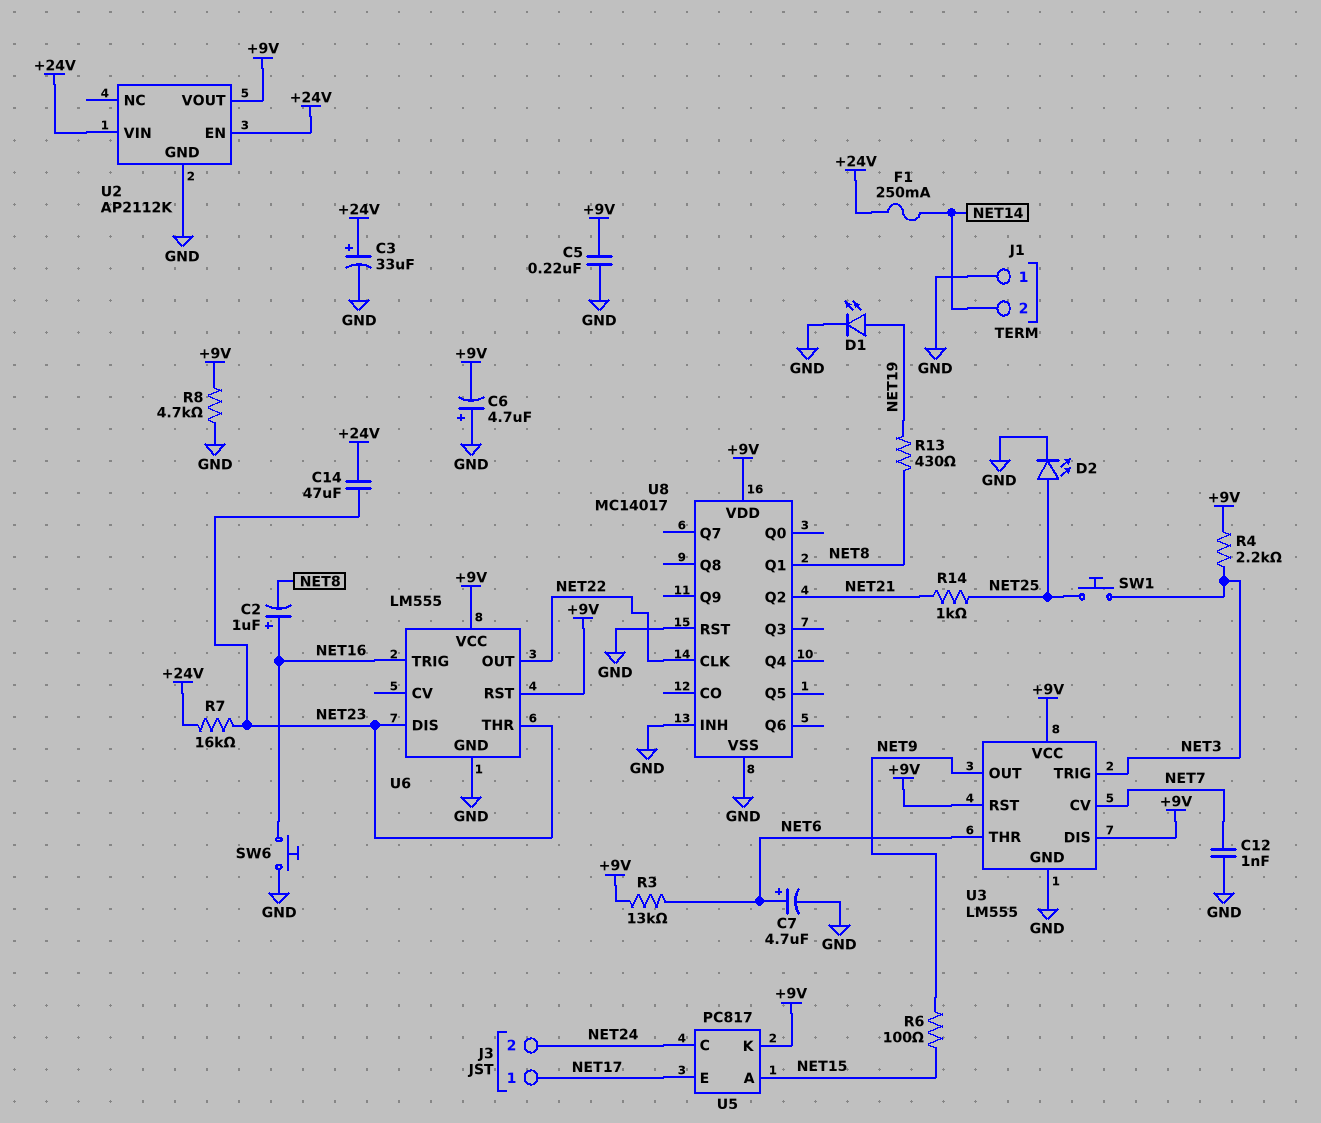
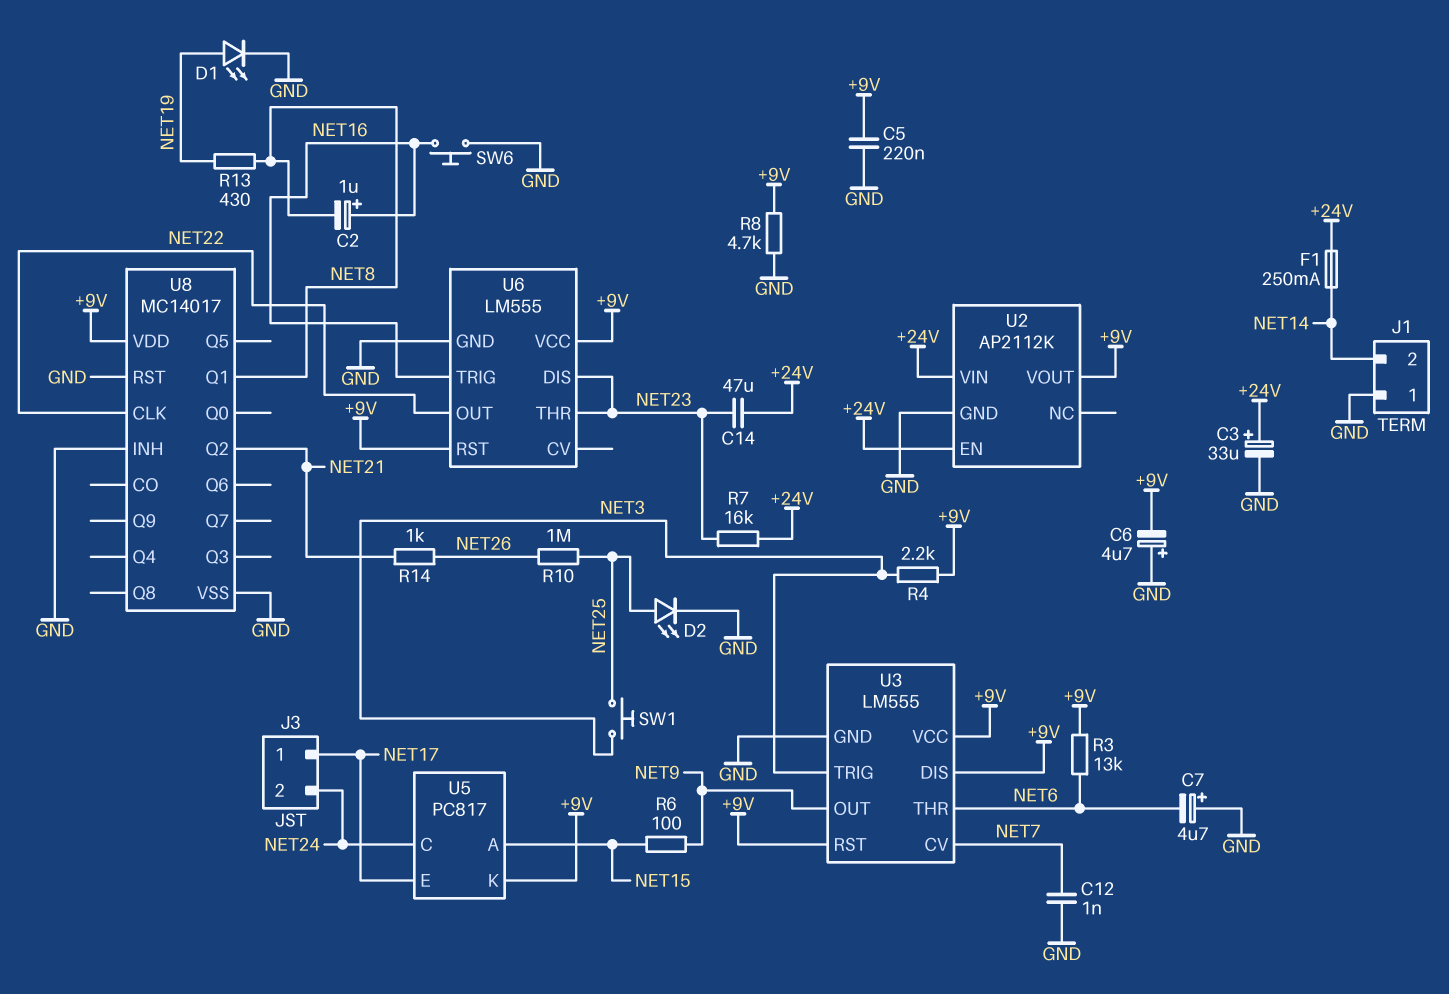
C7: 4.7uF (plus NET6, minus GND) -> 4.7uF (plus GND, minus NET6)
R10: none -> 1M (NET25, NET26)
R14: 1k (NET21, NET25) -> 1k (NET21, NET26)

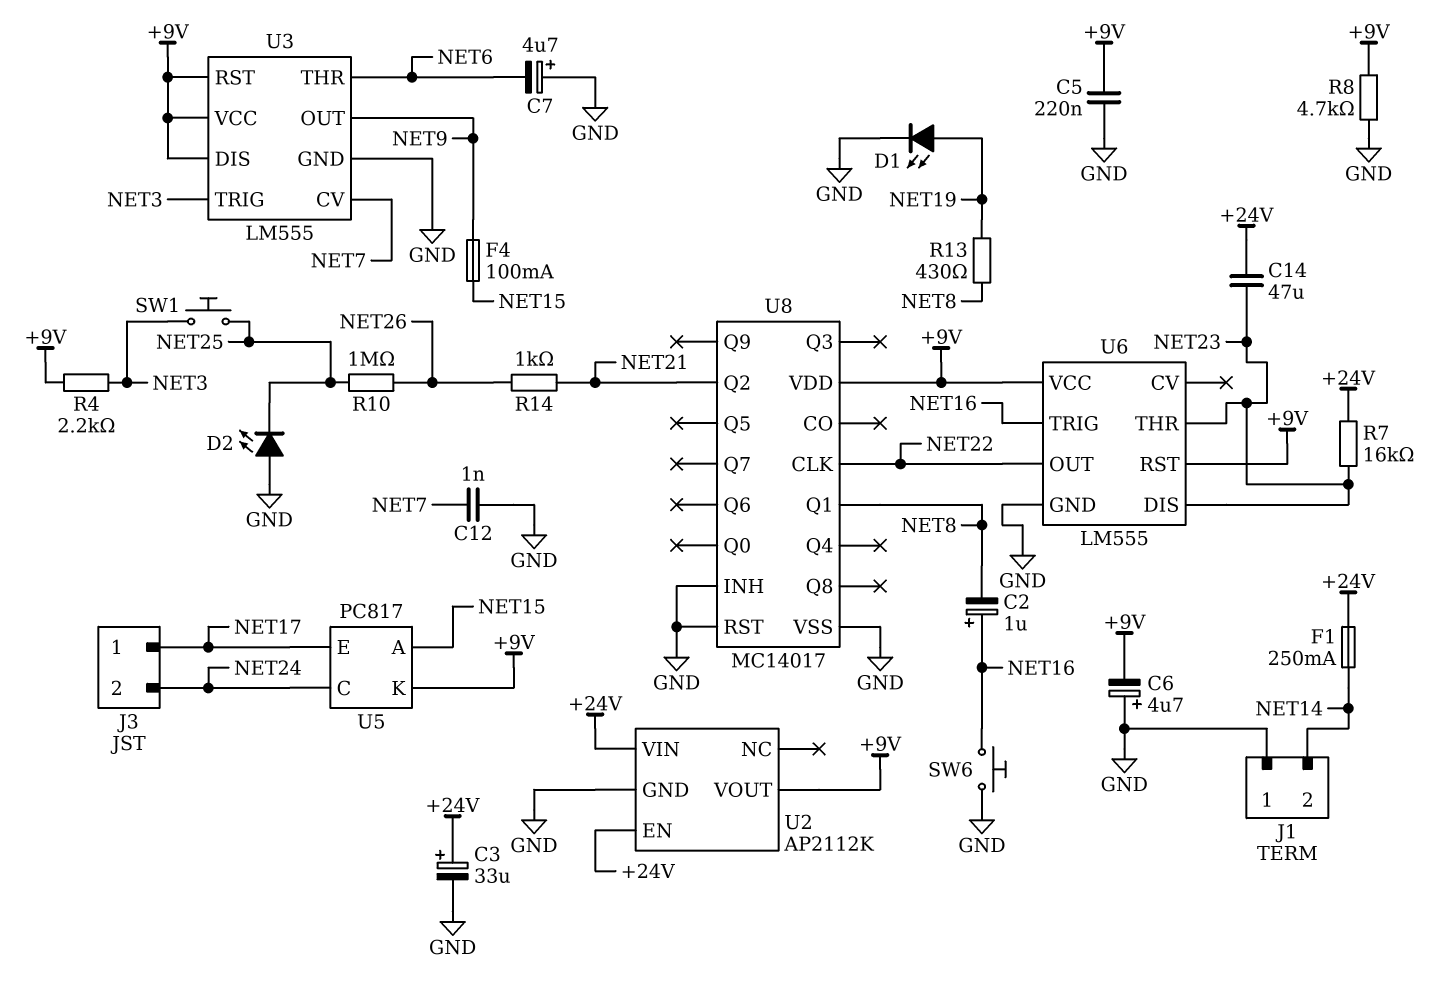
D2: LED (A NET25, K GND) -> LED (A GND, K NET25)
F4: none -> 100mA (NET9, NET15)
R3: 13k (+9V, NET6) -> none
R6: 100 (NET9, NET15) -> none

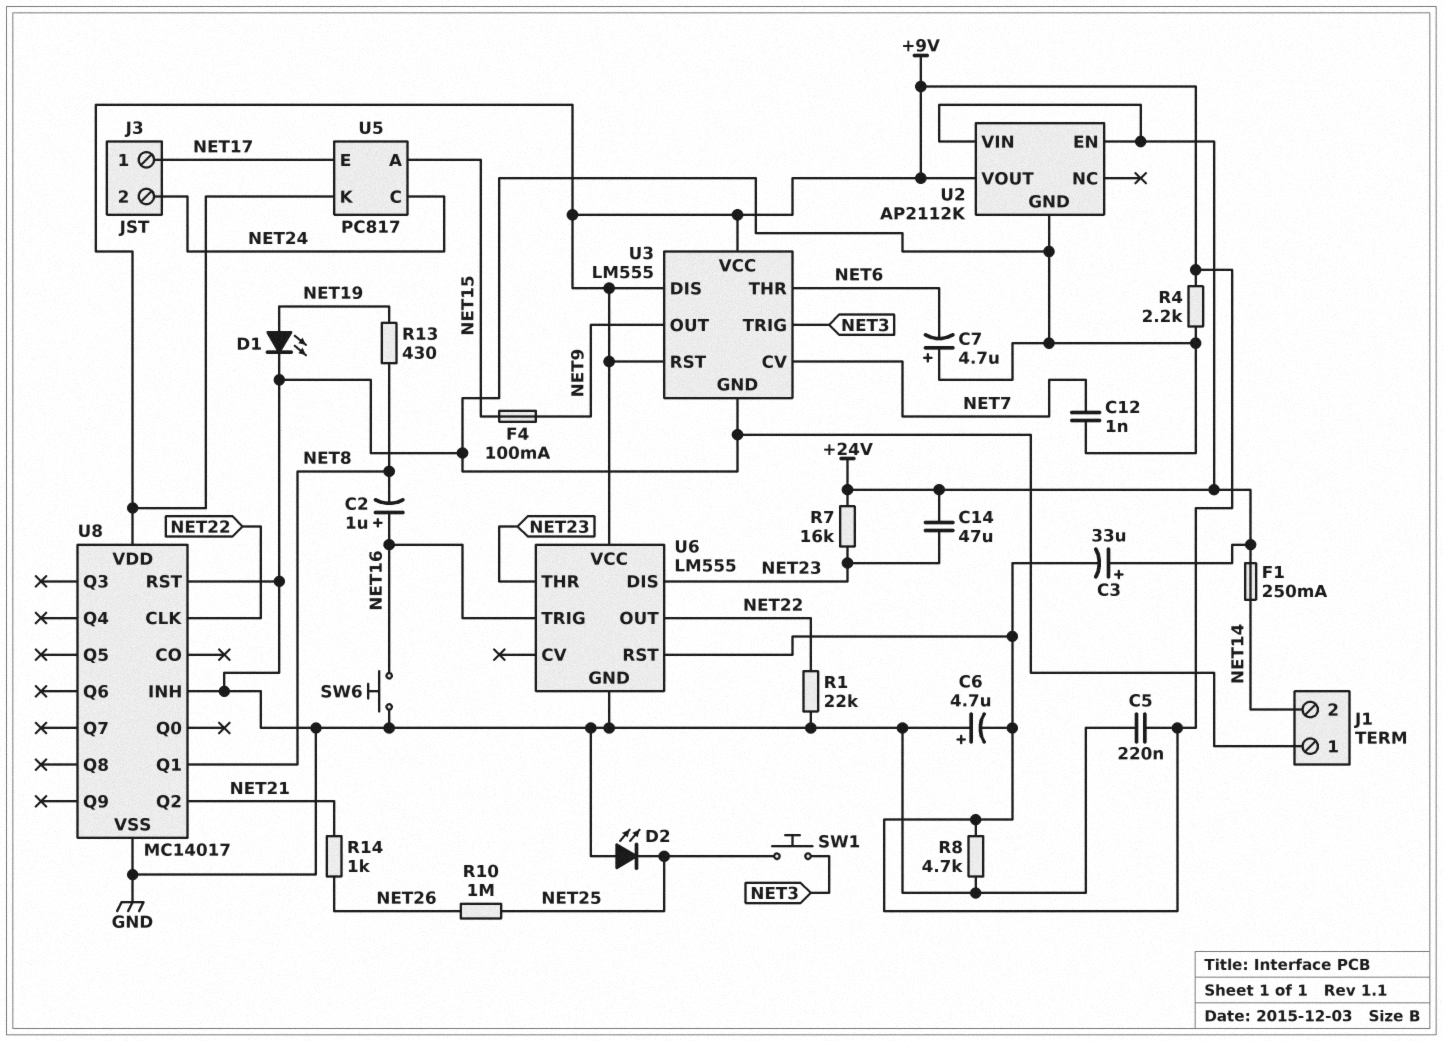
C3: 33uF (plus +24V, minus GND) -> 33uF (plus +24V, minus +9V)
R1: none -> 22k (GND, NET22)
R4: 2.2k (+9V, NET3) -> 2.2k (+9V, GND)

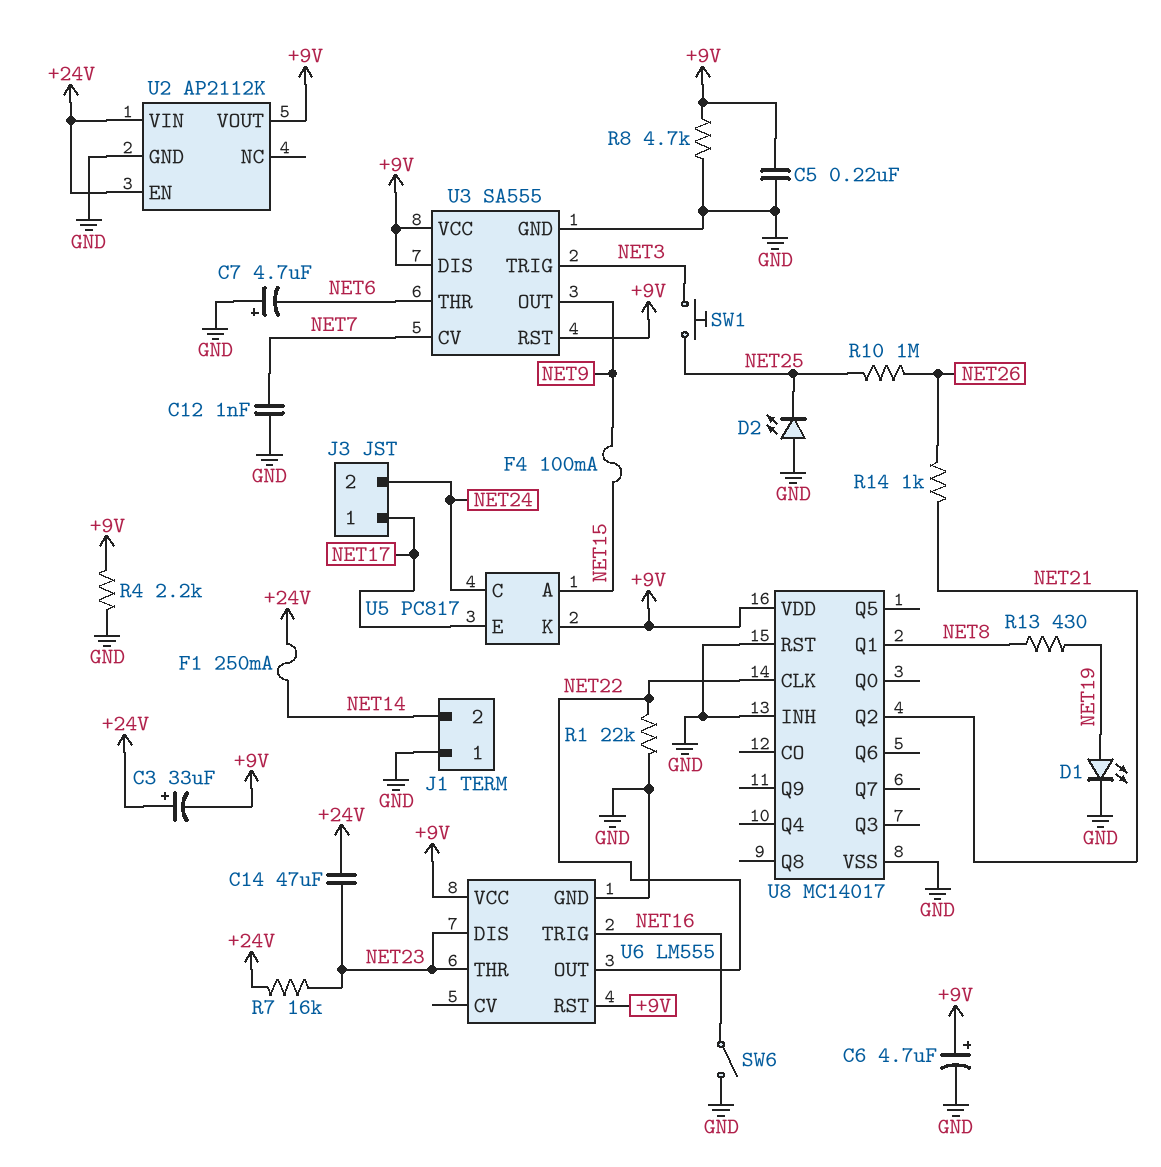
C2: 1uF (plus NET16, minus NET8) -> none
C6: 4.7uF (plus GND, minus +9V) -> 4.7uF (plus +9V, minus GND)
SW6: button (GND, NET16) -> switch (GND, NET16)
U3: LM555 -> SA555

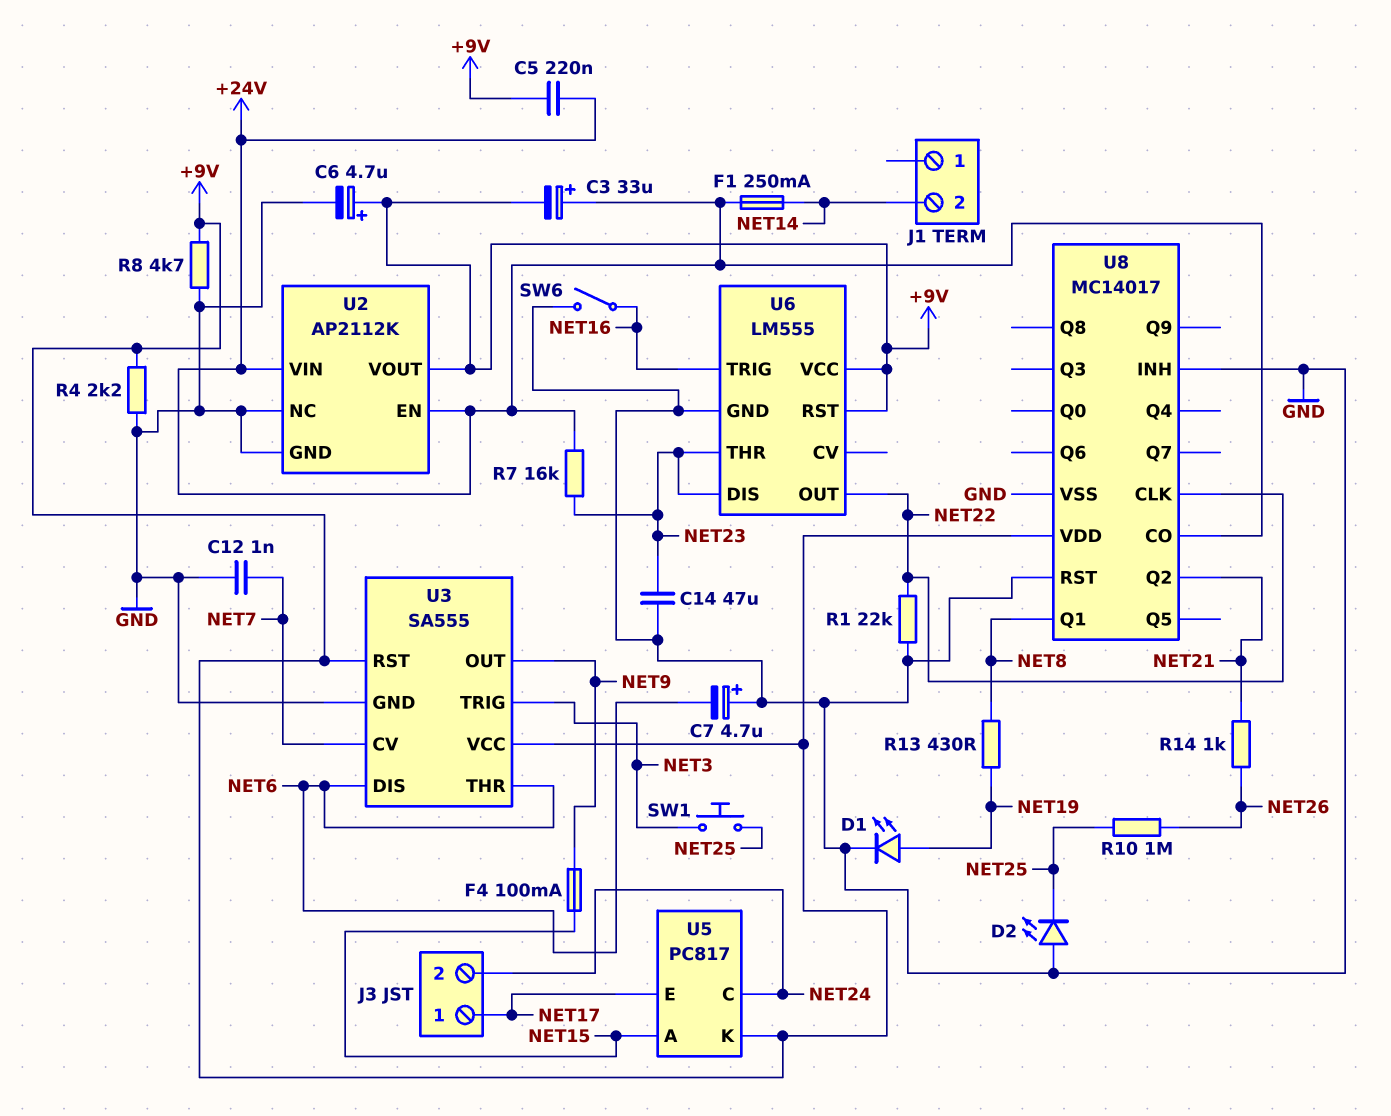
C5: 220nF (+9V, GND) -> 220nF (+9V, +24V)
C14: 47uF (+24V, NET23) -> 47uF (GND, NET23)
J1 pin 1: GND -> none
U2 pin NC: none -> GND
U3 pin DIS: +9V -> NET6
U8 pin CO: none -> +24V

